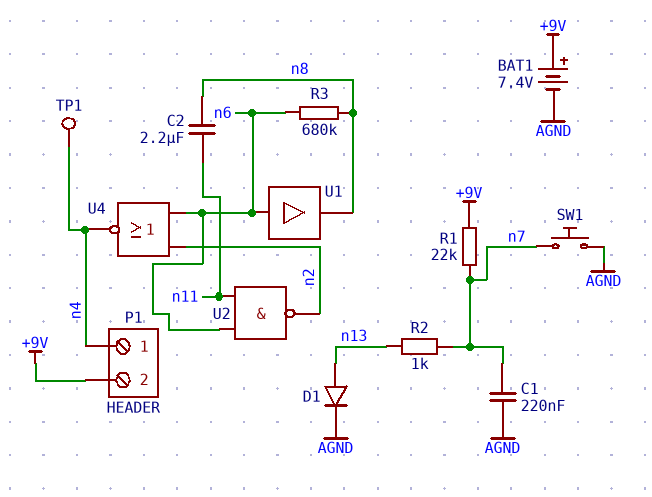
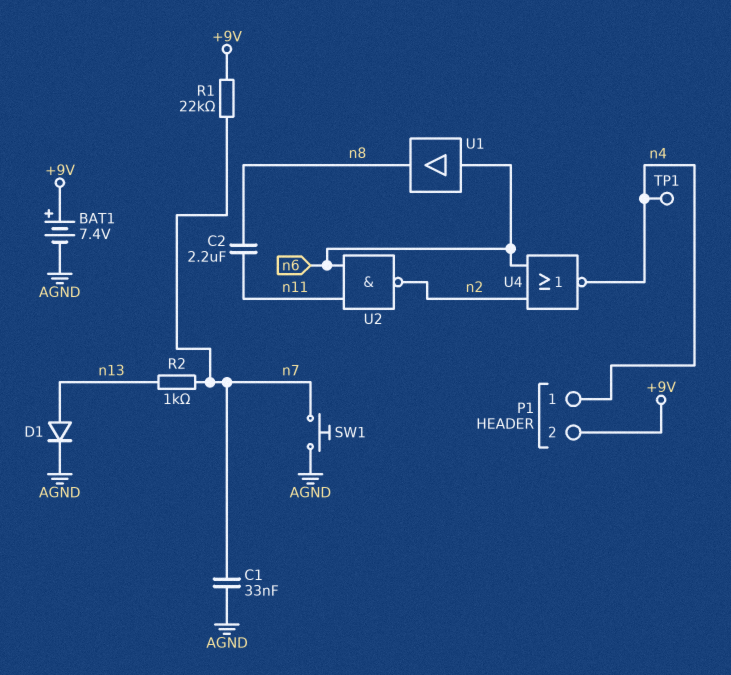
C1: 220nF (AGND, n7) -> 33nF (AGND, n7)
R3: 680k (n6, n8) -> none

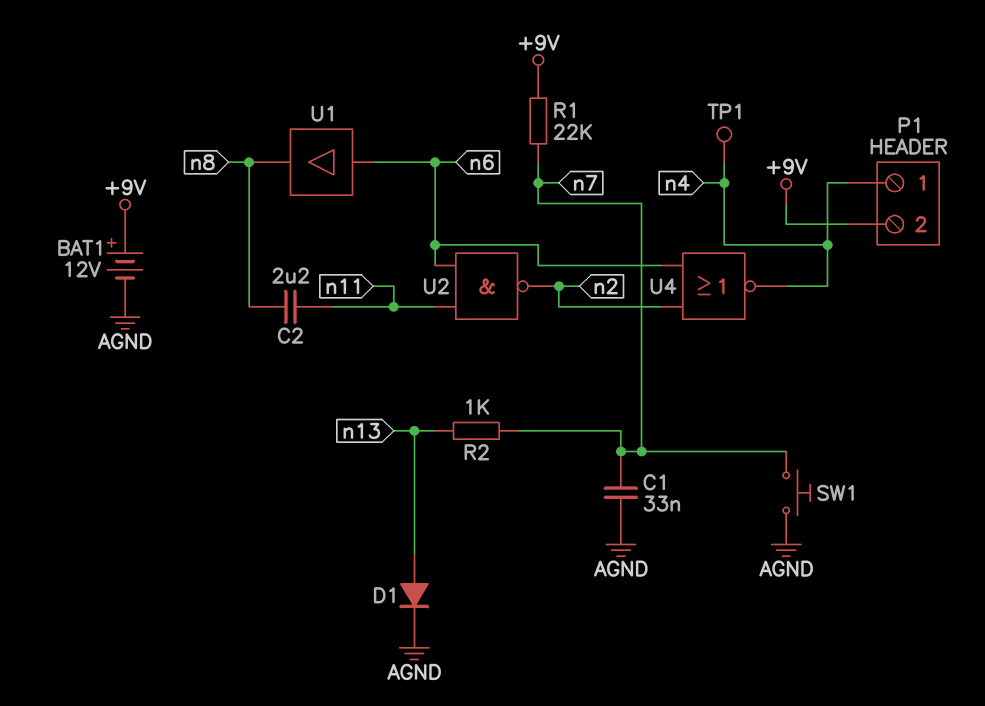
BAT1: 7.4V (plus +9V, minus AGND) -> 12V (plus +9V, minus AGND)

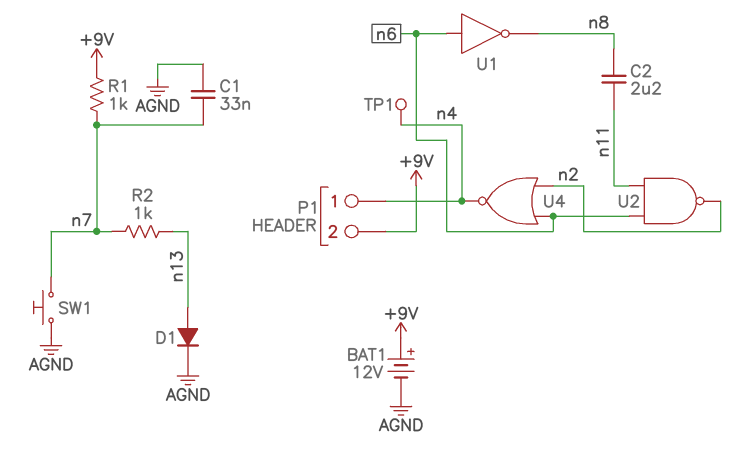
R1: 22k (+9V, n7) -> 1k (+9V, n7)
U1: buffer (in n6, out n8) -> NOT (in n6, out n8)

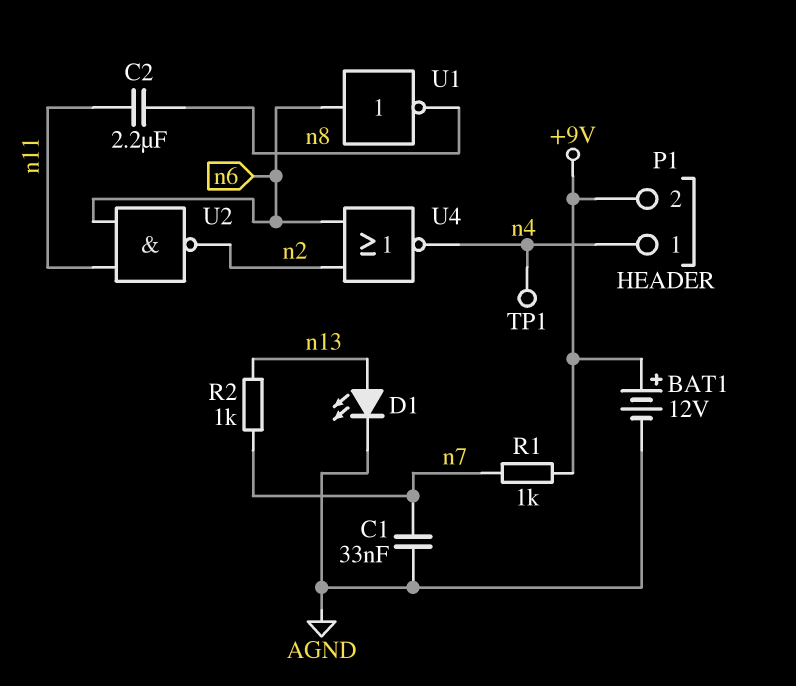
D1: diode (A n13, K AGND) -> LED (A n13, K AGND)
SW1: button (AGND, n7) -> none

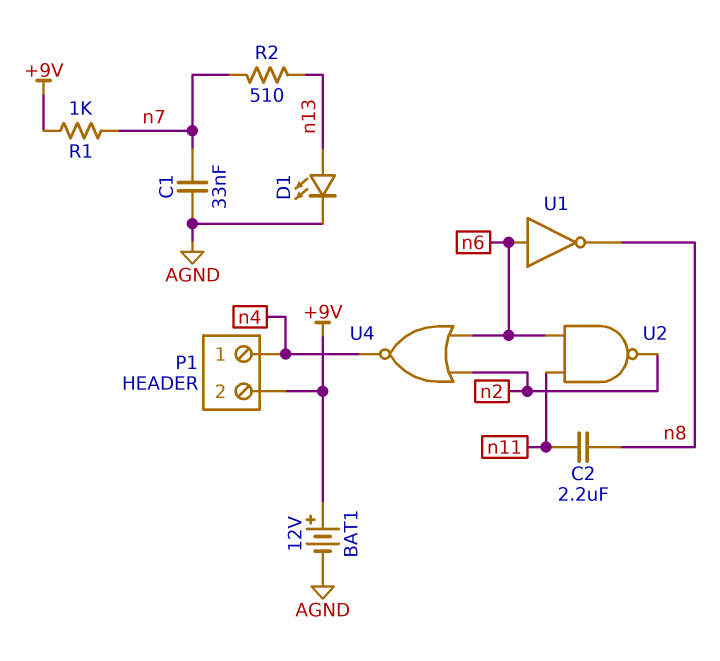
R2: 1k (n7, n13) -> 510 (n7, n13)
TP1: test point (n4) -> none

